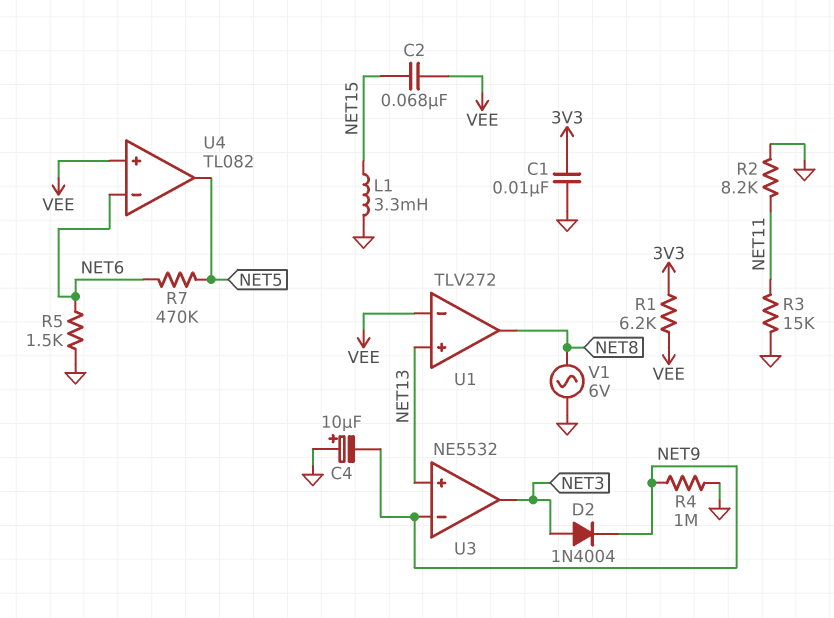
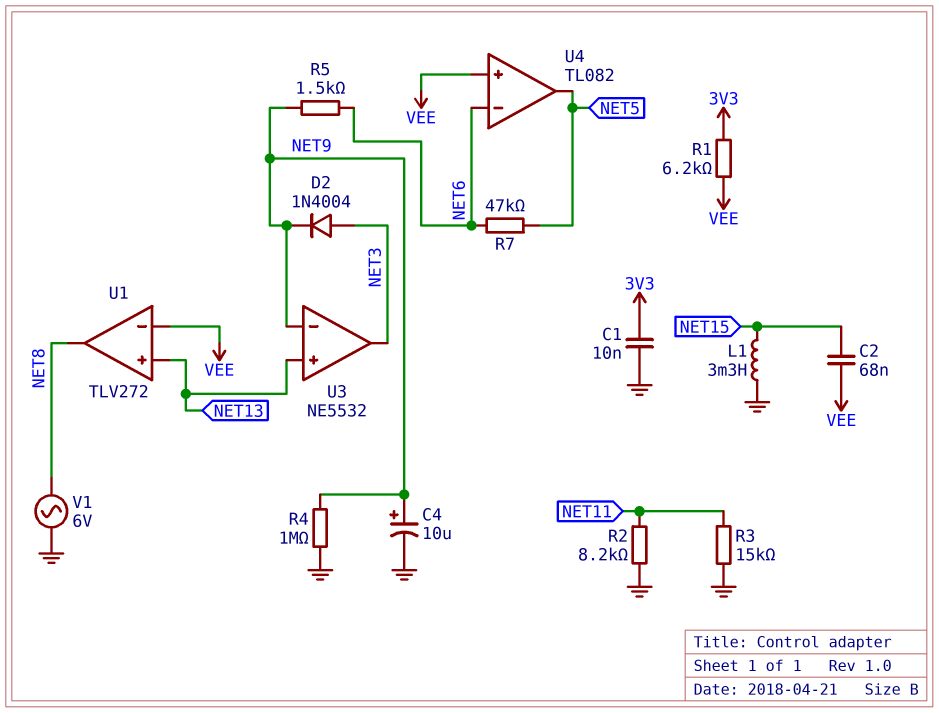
C4: 10uF (plus GND, minus NET9) -> 10uF (plus NET9, minus GND)
R5: 1.5k (GND, NET6) -> 1.5k (NET6, NET9)
R7: 470k (NET5, NET6) -> 47k (NET5, NET6)

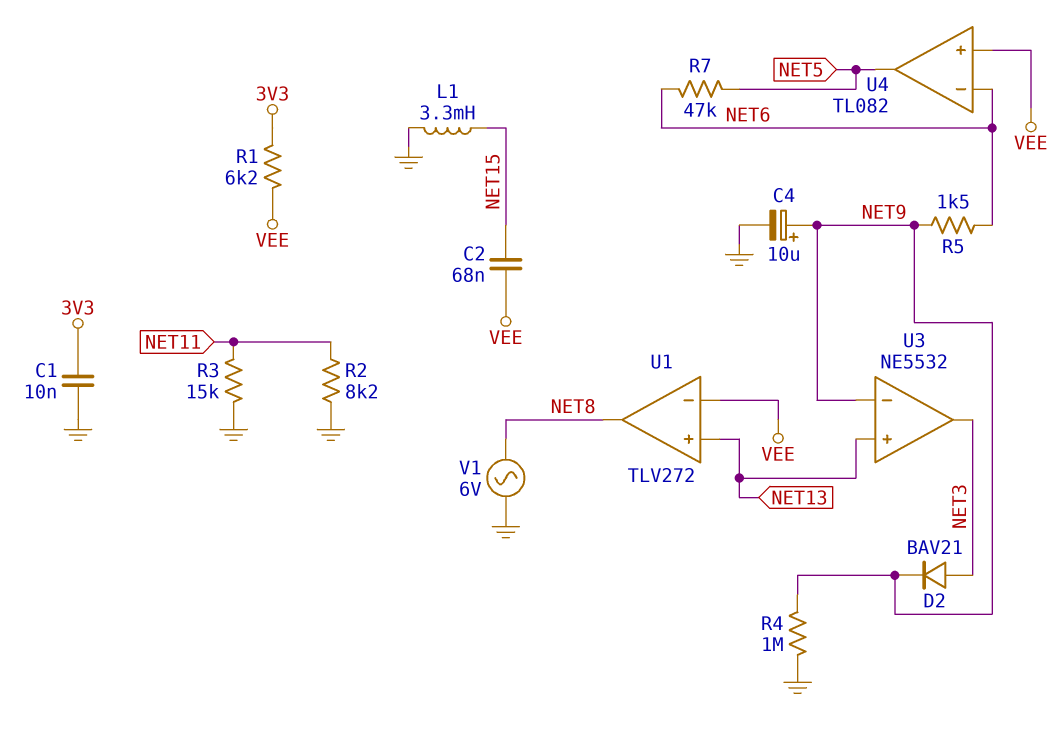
D2: diode 1N4004 (A NET3, K NET9) -> diode BAV21 (A NET3, K NET9)

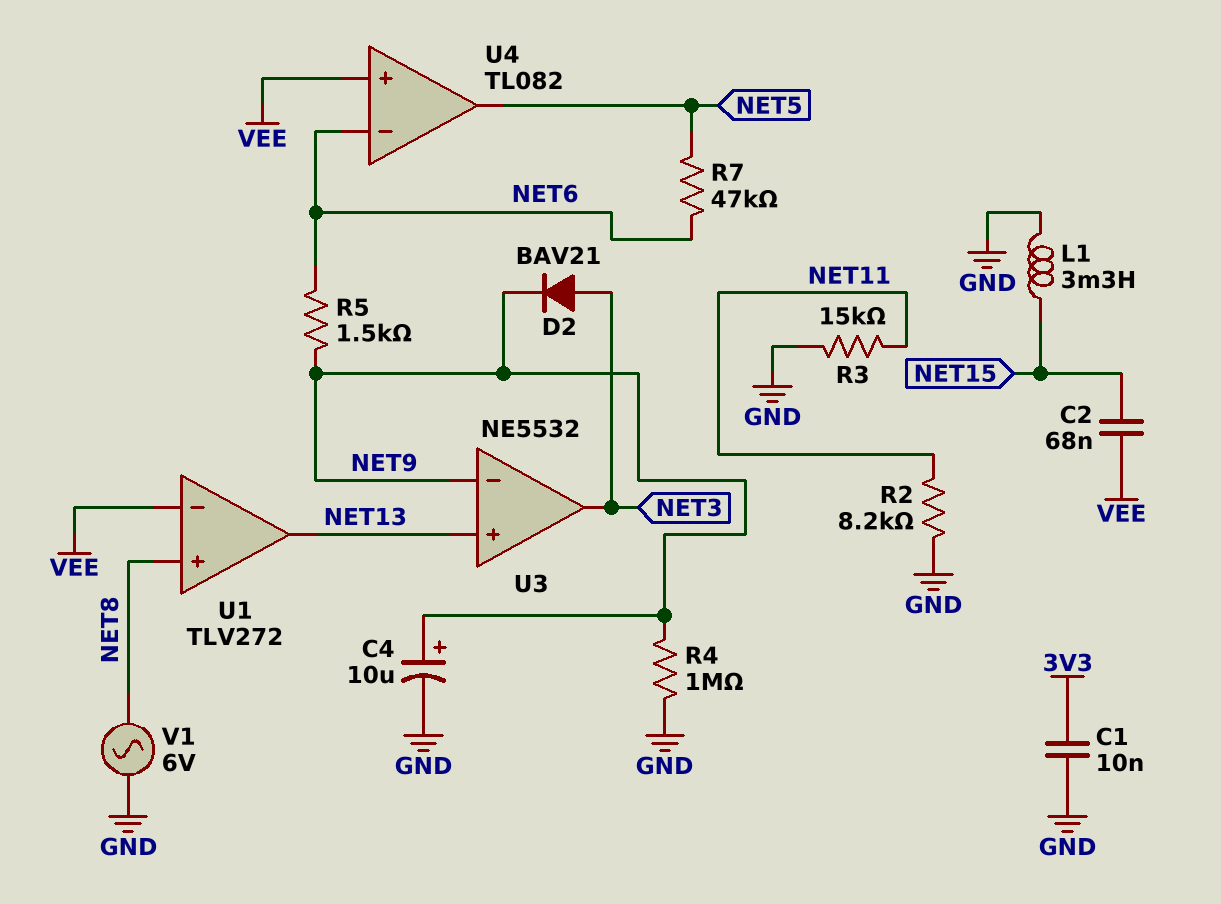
R1: 6.2k (3V3, VEE) -> none
U1 pin in+: NET13 -> NET8
U1 pin out: NET8 -> NET13

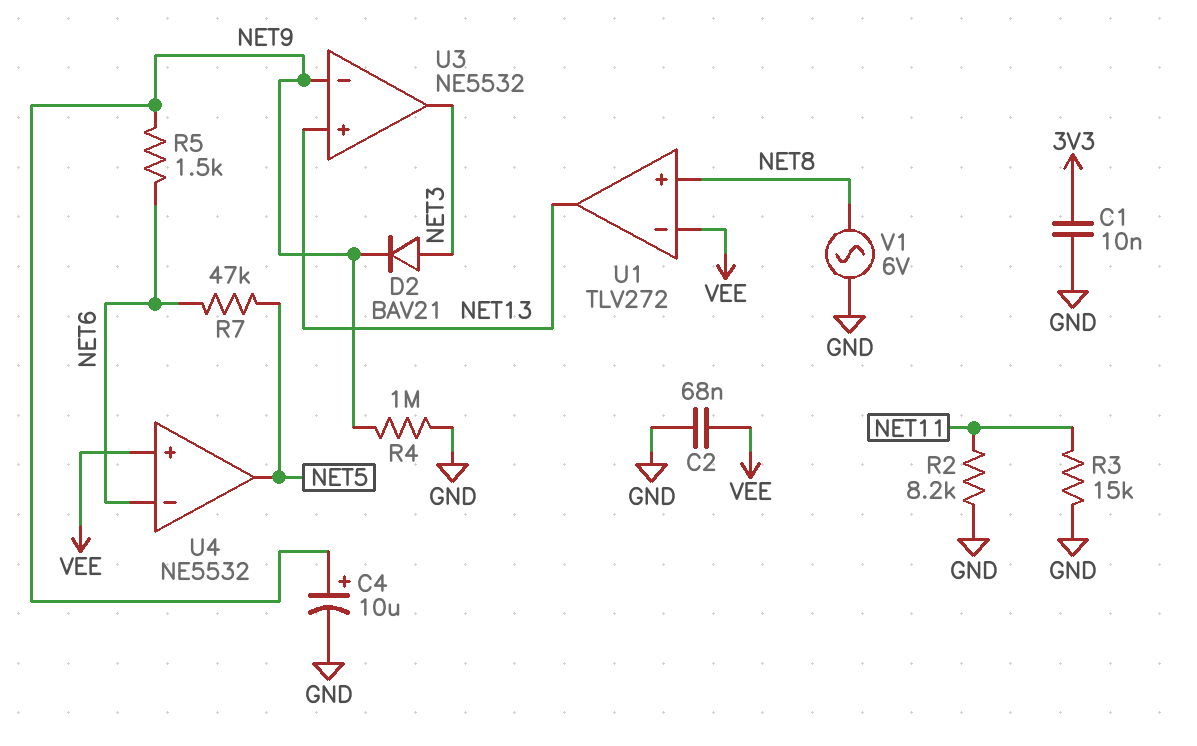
C2: 68nF (NET15, VEE) -> 68nF (GND, VEE)
L1: 3.3mH (GND, NET15) -> none
U4: TL082 -> NE5532

